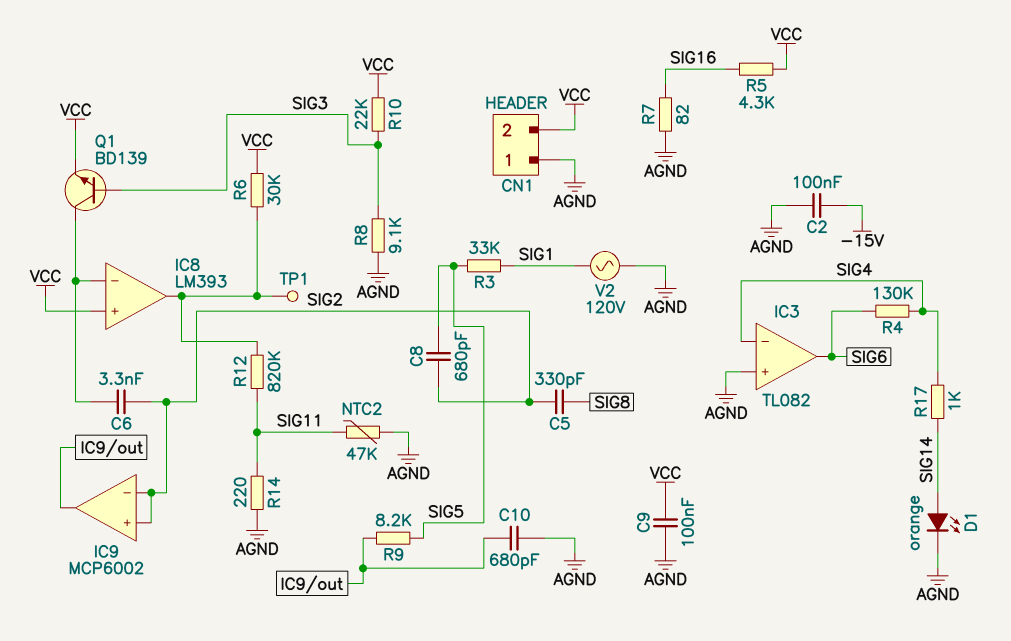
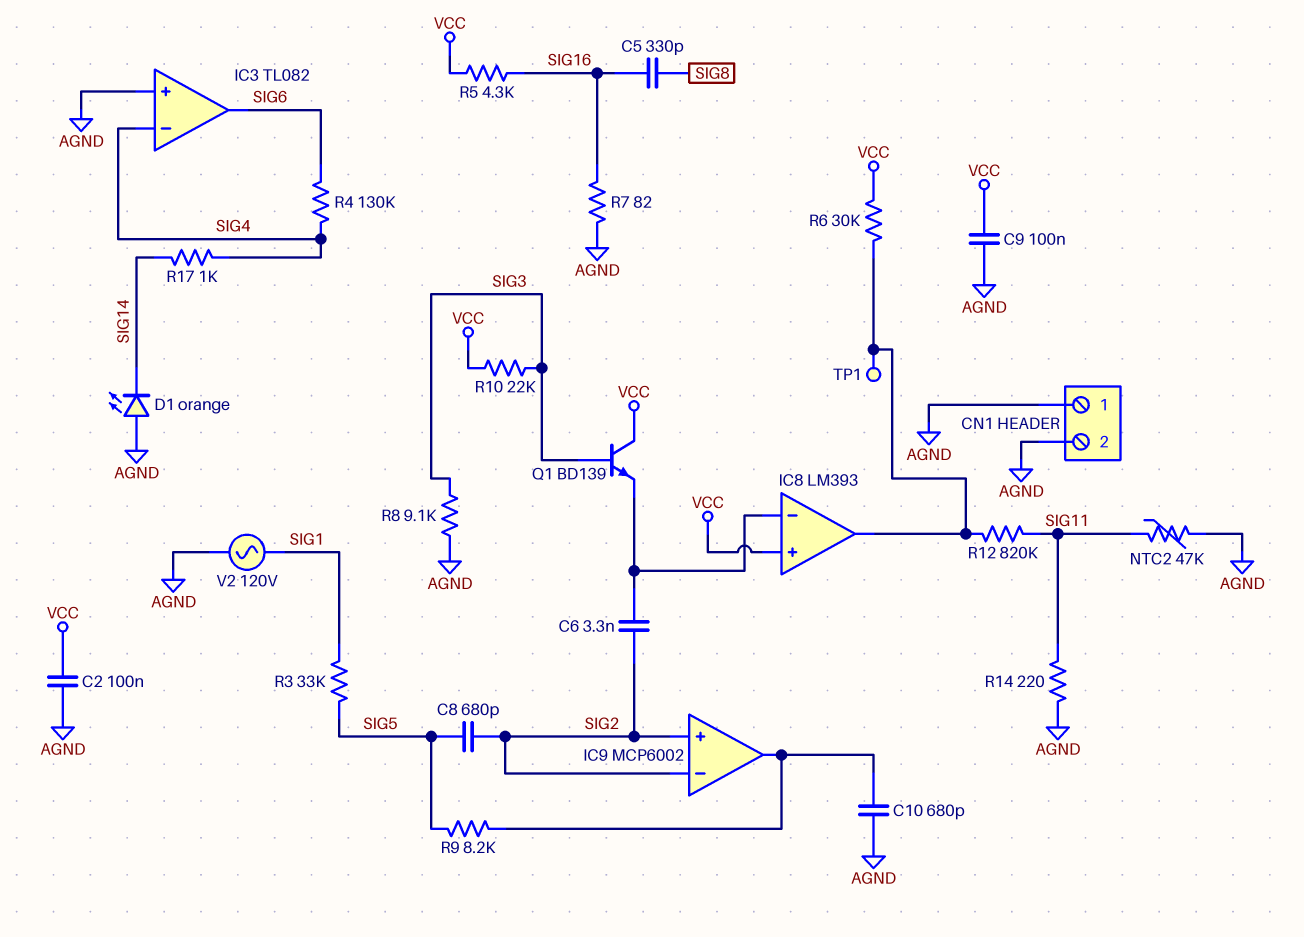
C2: 100nF (-15V, AGND) -> 100nF (AGND, VCC)
C5: 330pF (SIG2, SIG8) -> 330pF (SIG8, SIG16)
CN1 pin 2: VCC -> AGND
D1: LED orange (A SIG14, K AGND) -> LED orange (A AGND, K SIG14)
Q1: NPN BD139 (B SIG3, C IC8/in-, E VCC) -> NPN BD139 (B SIG3, C VCC, E IC8/in-)

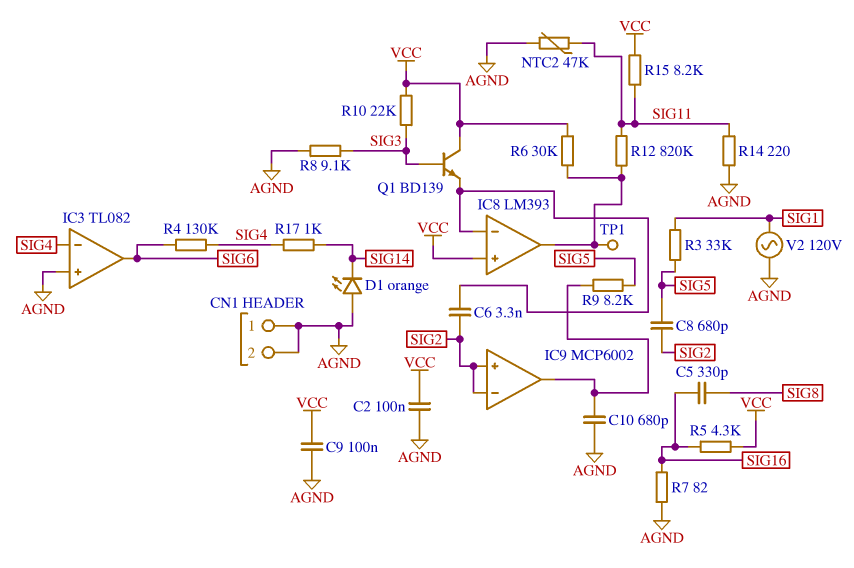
R15: none -> 8.2k (SIG11, VCC)

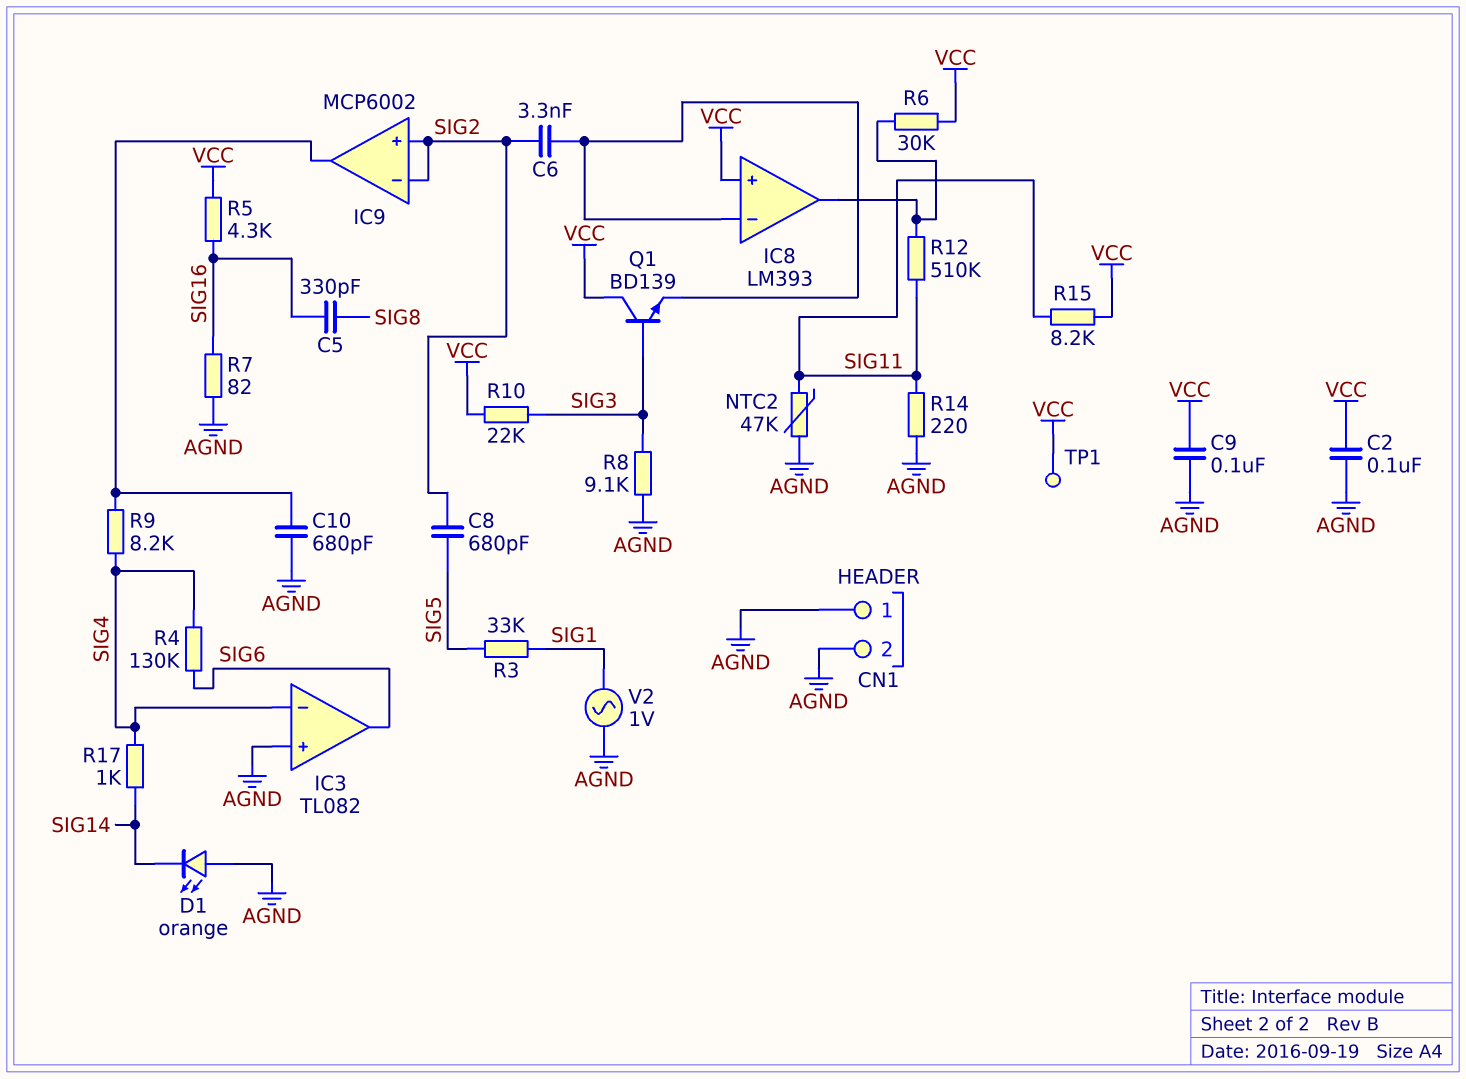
R9: 8.2k (IC9/out, SIG5) -> 8.2k (IC9/out, SIG4)
R12: 820k (IC8/out, SIG11) -> 510k (IC8/out, SIG11)
TP1: test point (IC8/out) -> test point (VCC)
V2: AC 120V (AGND, SIG1) -> AC 1V (AGND, SIG1)

